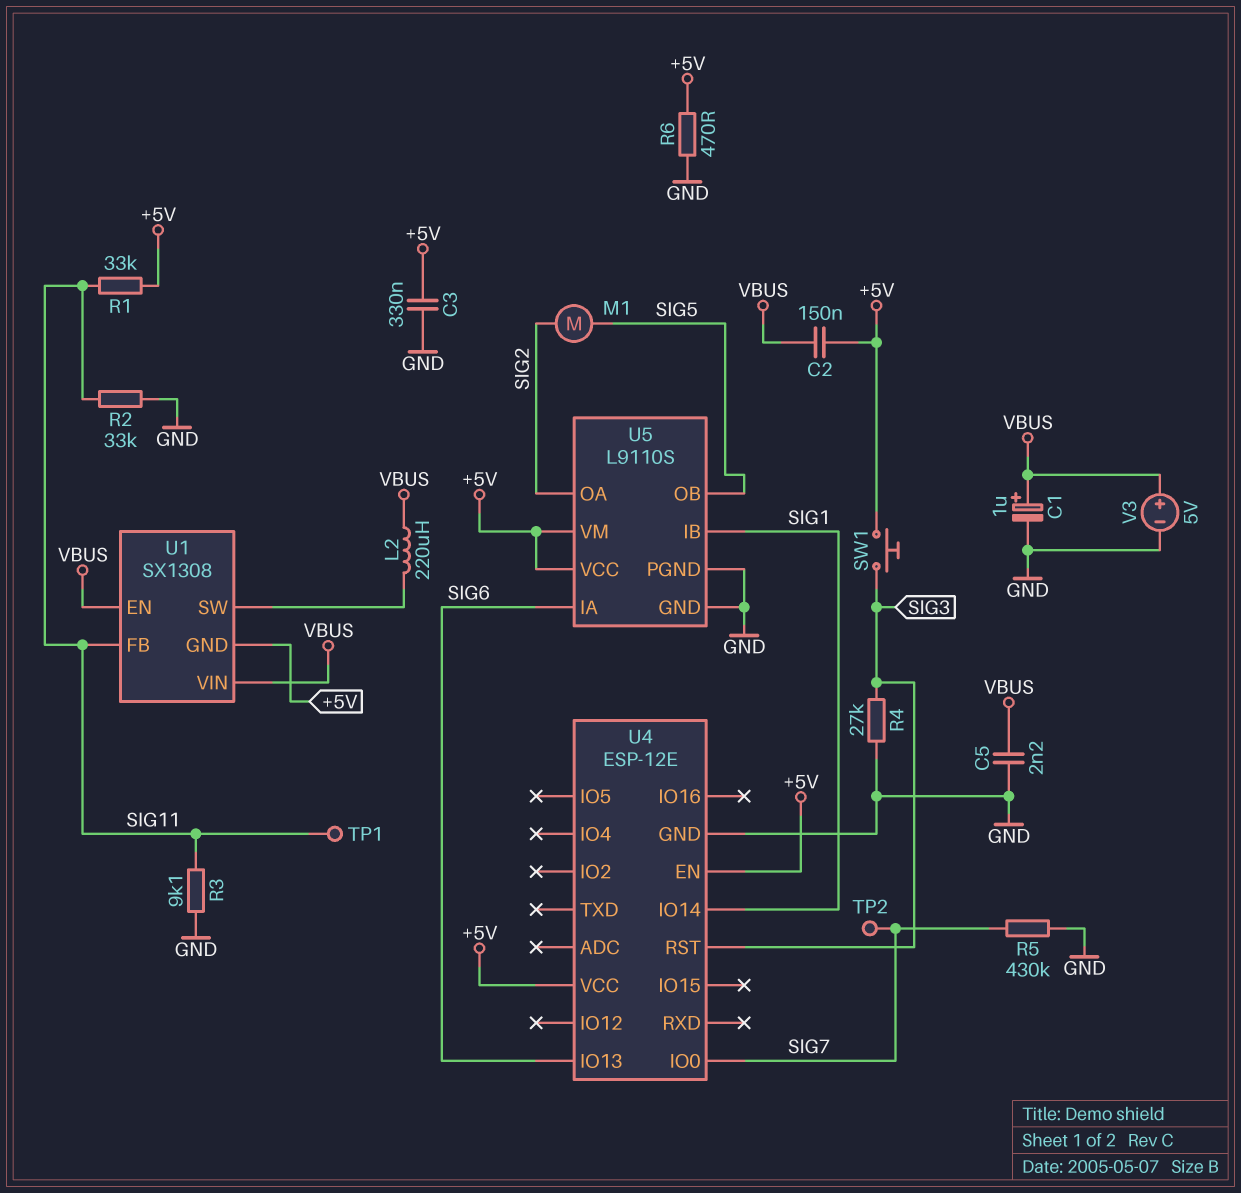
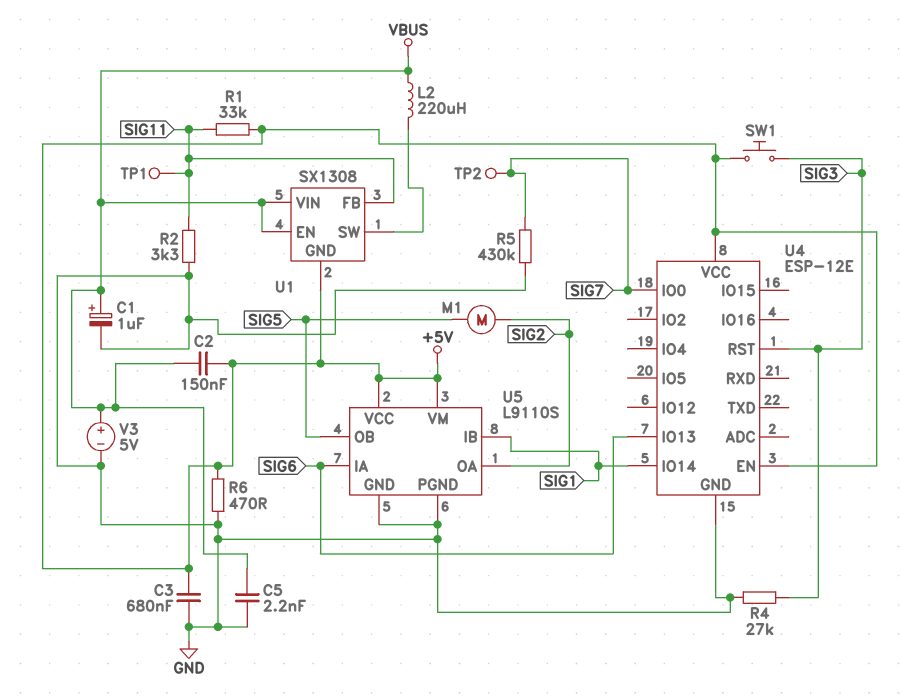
C3: 330nF (+5V, GND) -> 680nF (+5V, GND)
R2: 33k (GND, SIG11) -> 3.3k (GND, SIG11)
R3: 9.1k (GND, SIG11) -> none

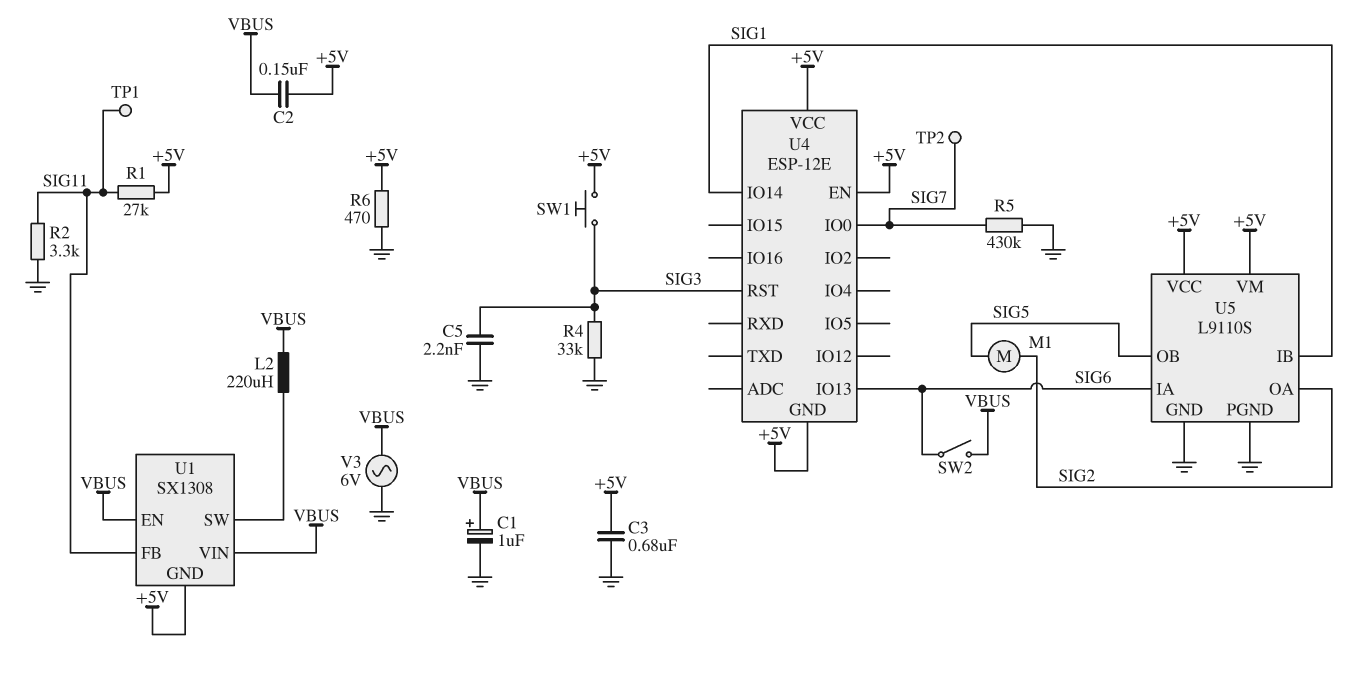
C5: 2.2nF (GND, VBUS) -> 2.2nF (GND, SIG3)
R1: 33k (+5V, SIG11) -> 27k (+5V, SIG11)
R4: 27k (GND, SIG3) -> 33k (GND, SIG3)
SW2: none -> switch (SIG6, VBUS)
U4 pin GND: GND -> +5V
V3: 5V (plus VBUS, minus GND) -> AC 6V (GND, VBUS)

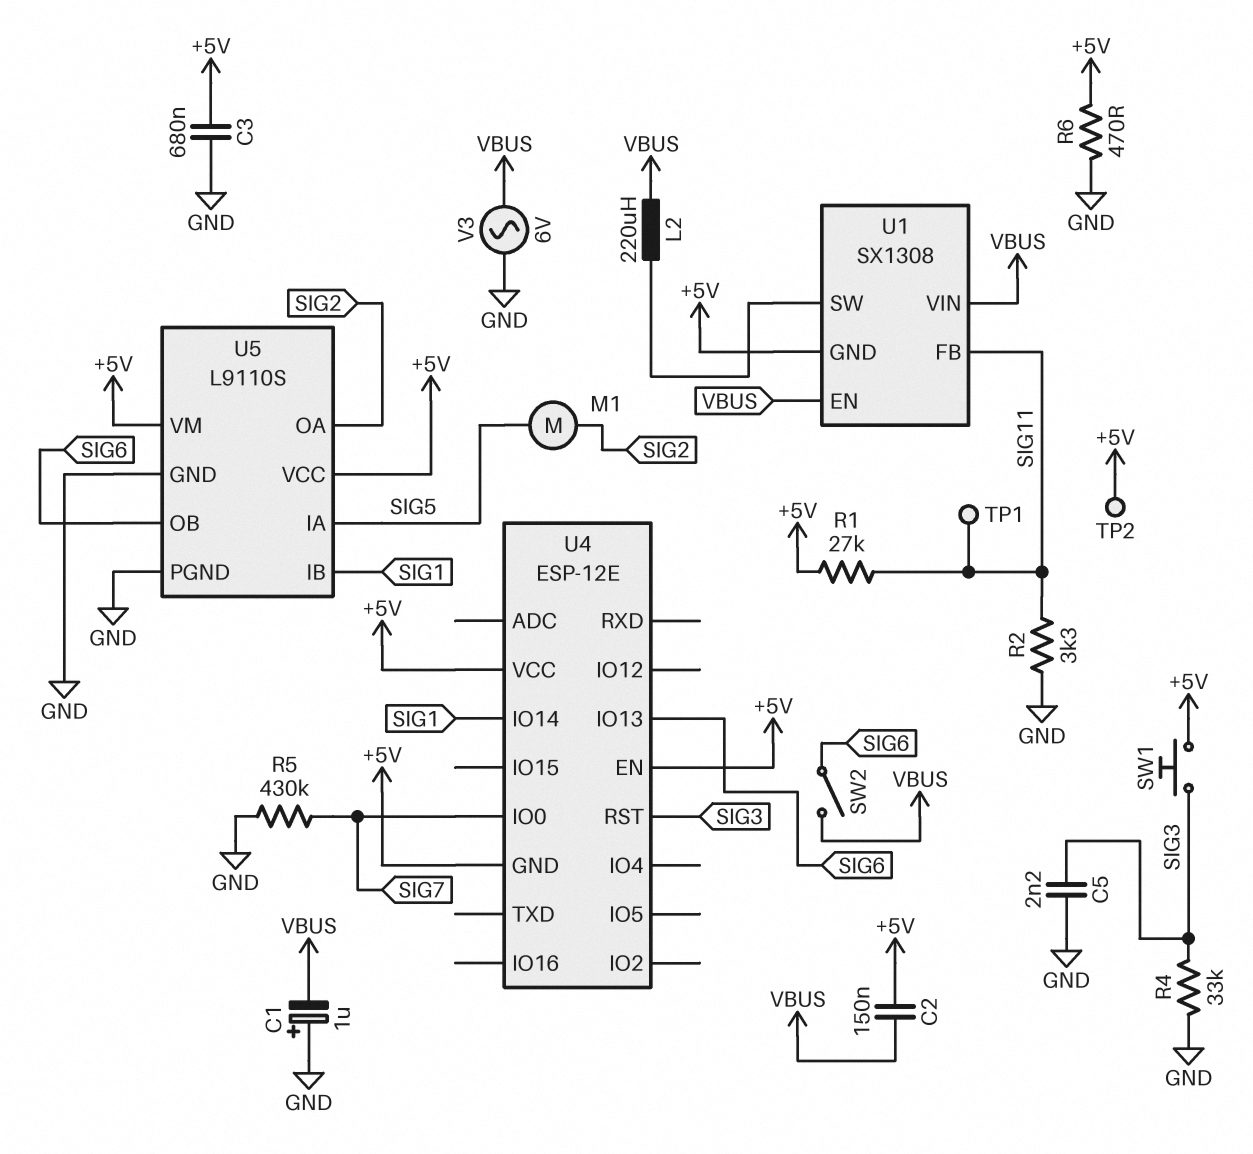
C1: 1uF (plus VBUS, minus GND) -> 1uF (plus GND, minus VBUS)
TP2: test point (SIG7) -> test point (+5V)
U5 pin IA: SIG6 -> SIG5
U5 pin OB: SIG5 -> SIG6

